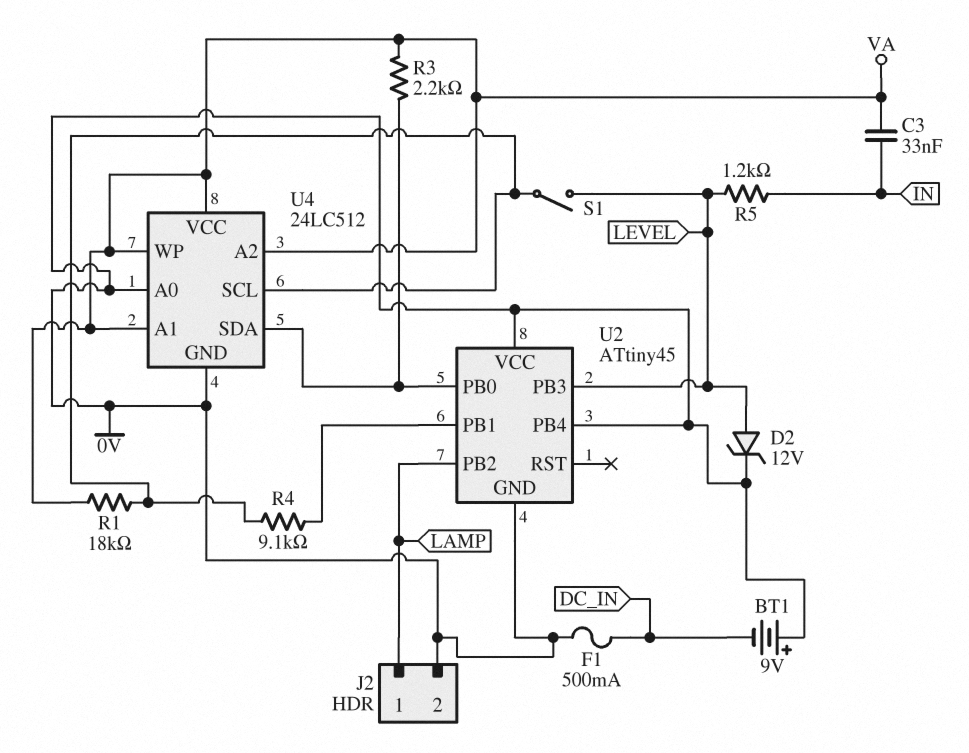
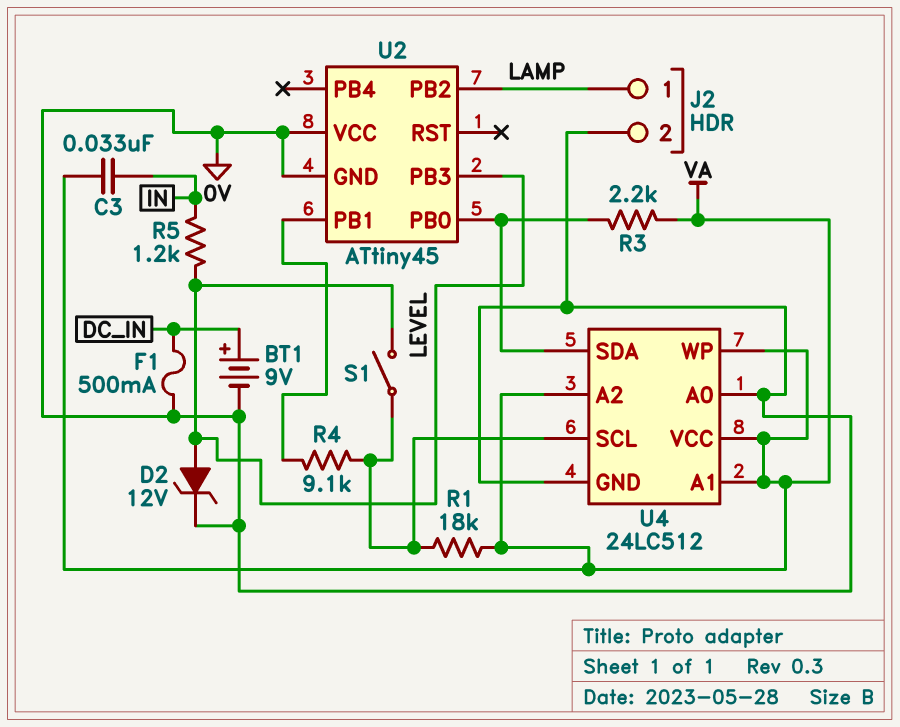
BT1: 9V (plus 0V, minus DC_IN) -> 9V (plus DC_IN, minus 0V)
U2 pin PB4: 0V -> none

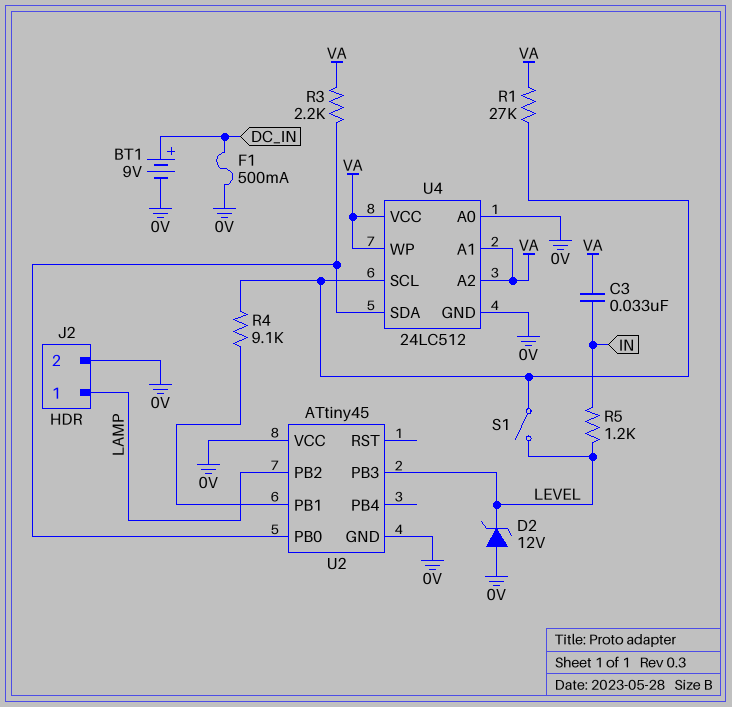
D2: zener 12V (A LEVEL, K 0V) -> zener 12V (A 0V, K LEVEL)
R1: 18k (U4/SCL, VA) -> 27k (U4/SCL, VA)

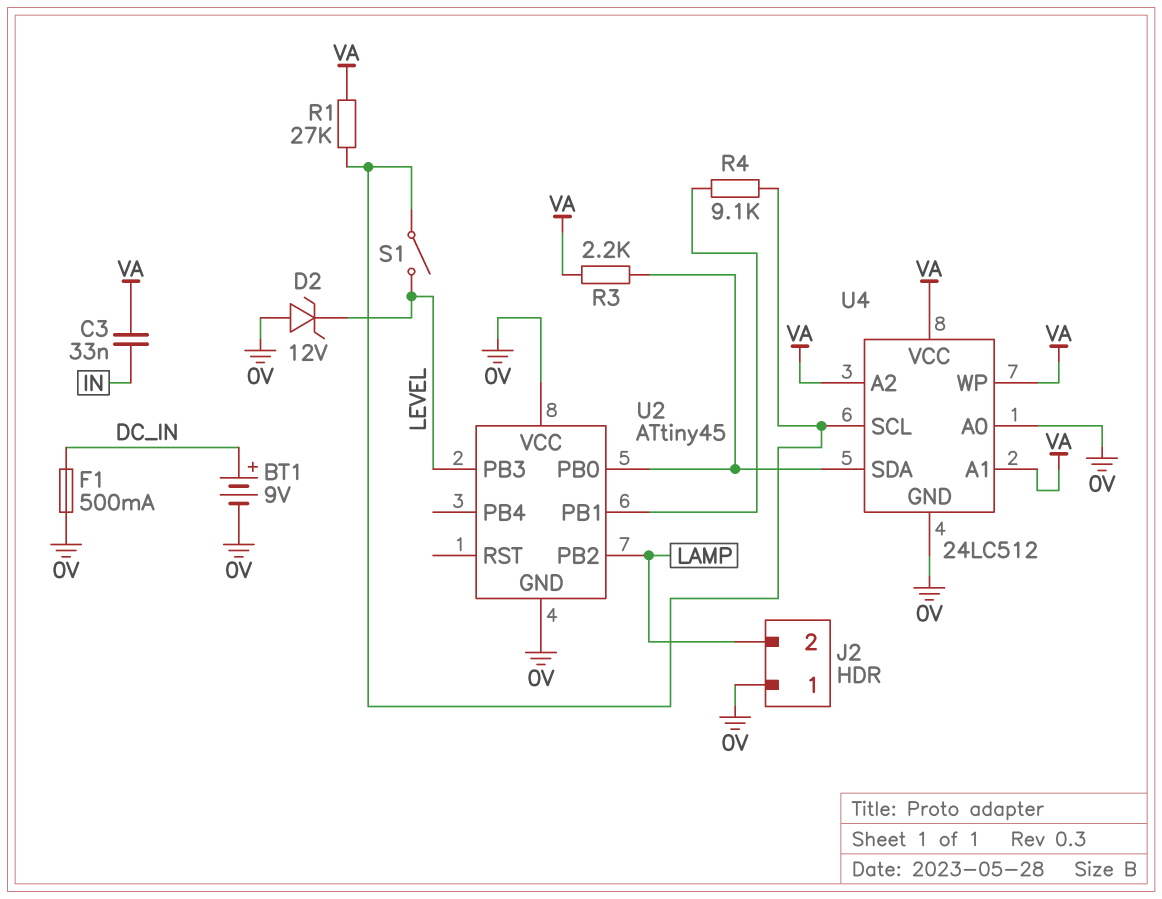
J2 pin 1: LAMP -> 0V
J2 pin 2: 0V -> LAMP
R5: 1.2k (IN, LEVEL) -> none

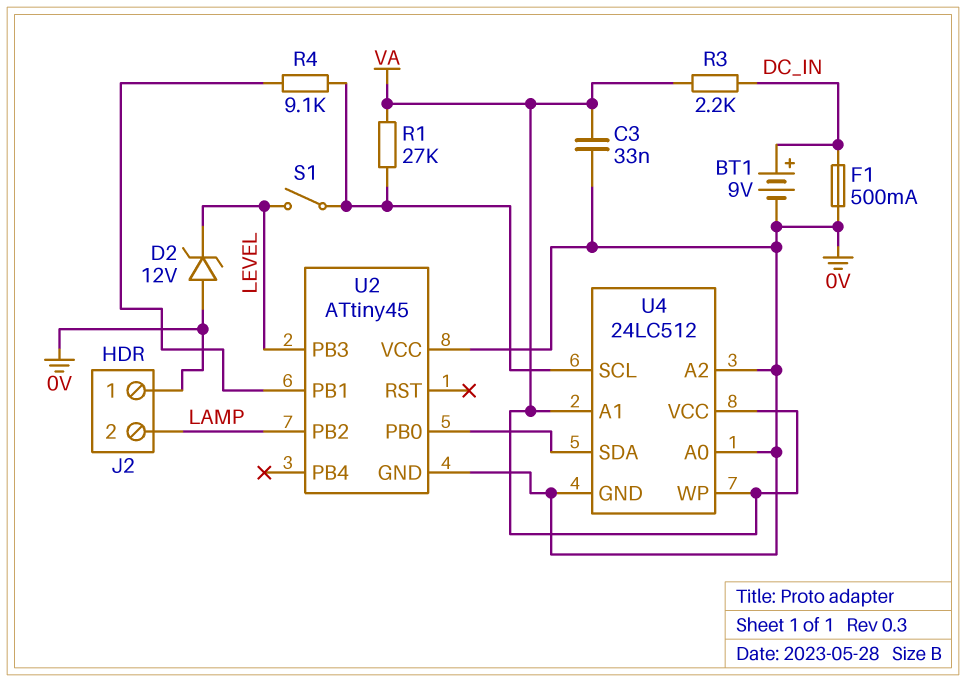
C3: 33nF (IN, VA) -> 33nF (0V, VA)
R3: 2.2k (U2/PB0, VA) -> 2.2k (DC_IN, VA)
U4 pin A2: VA -> 0V

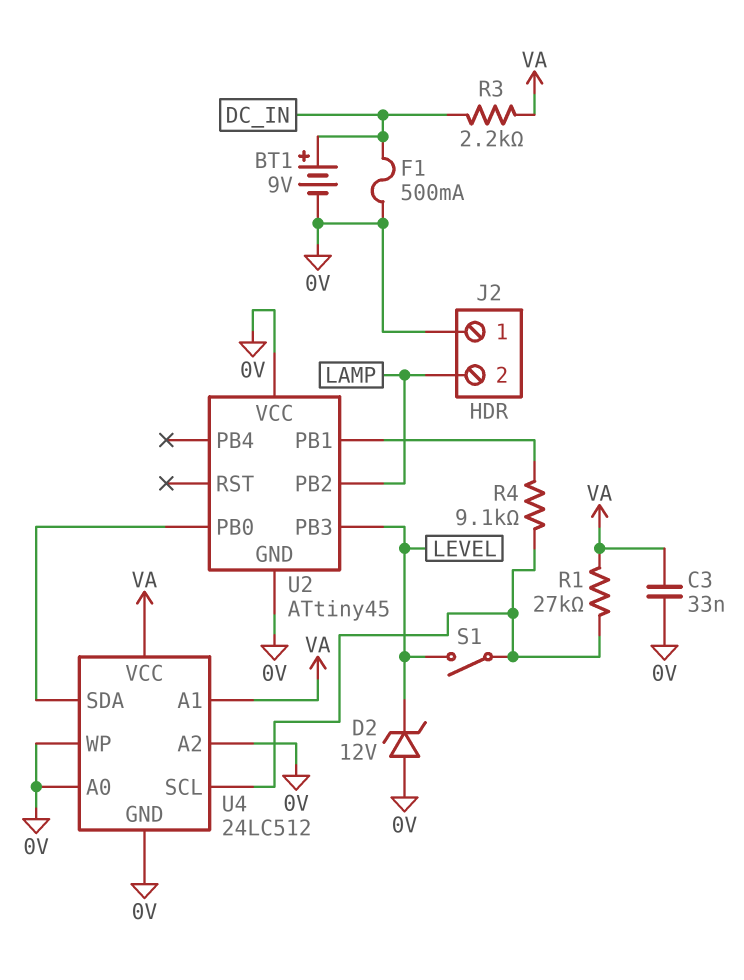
U4 pin WP: VA -> 0V

